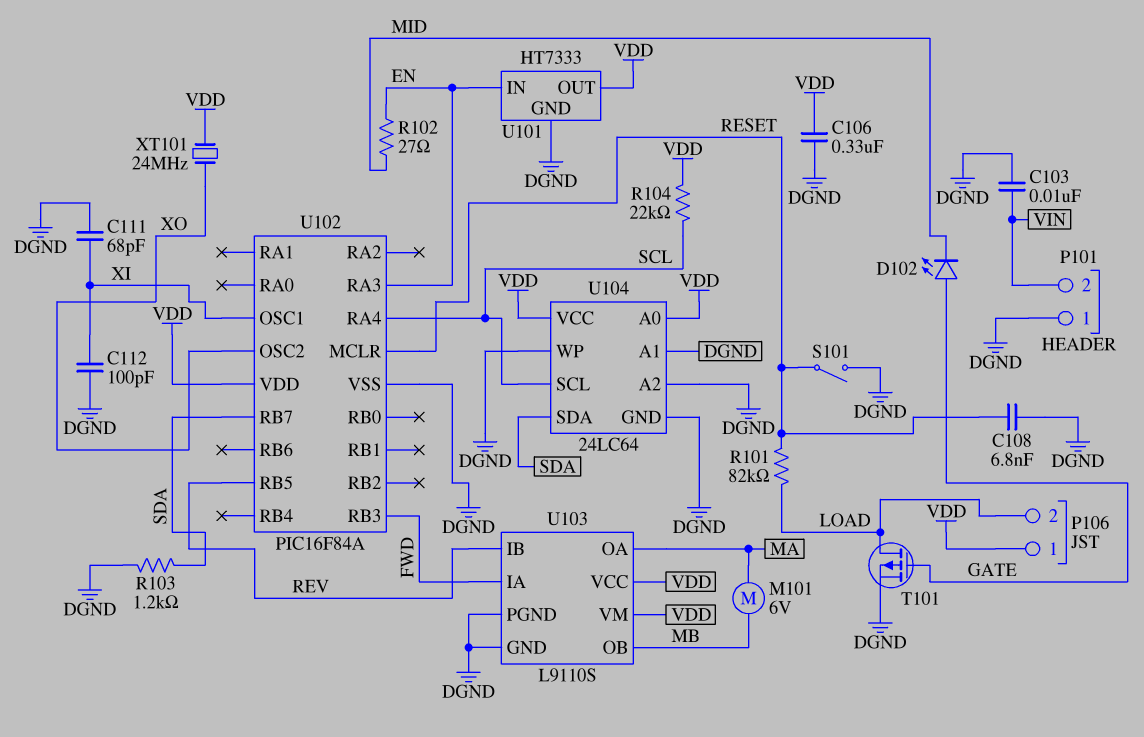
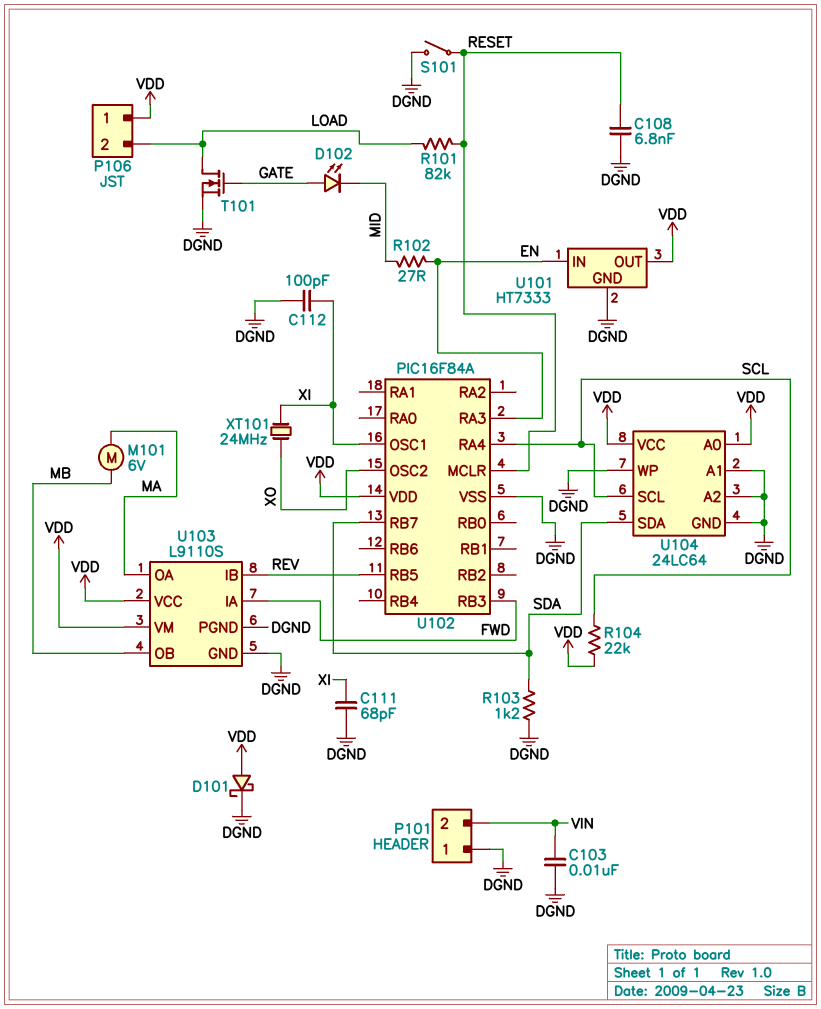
C106: 330nF (DGND, VDD) -> none
D101: none -> schottky (A VDD, K DGND)
T101: PMOS (G GATE, D LOAD, S DGND) -> NMOS (G GATE, D LOAD, S DGND)
XT101: 24MHz (VDD, XO) -> 24MHz (XI, XO)

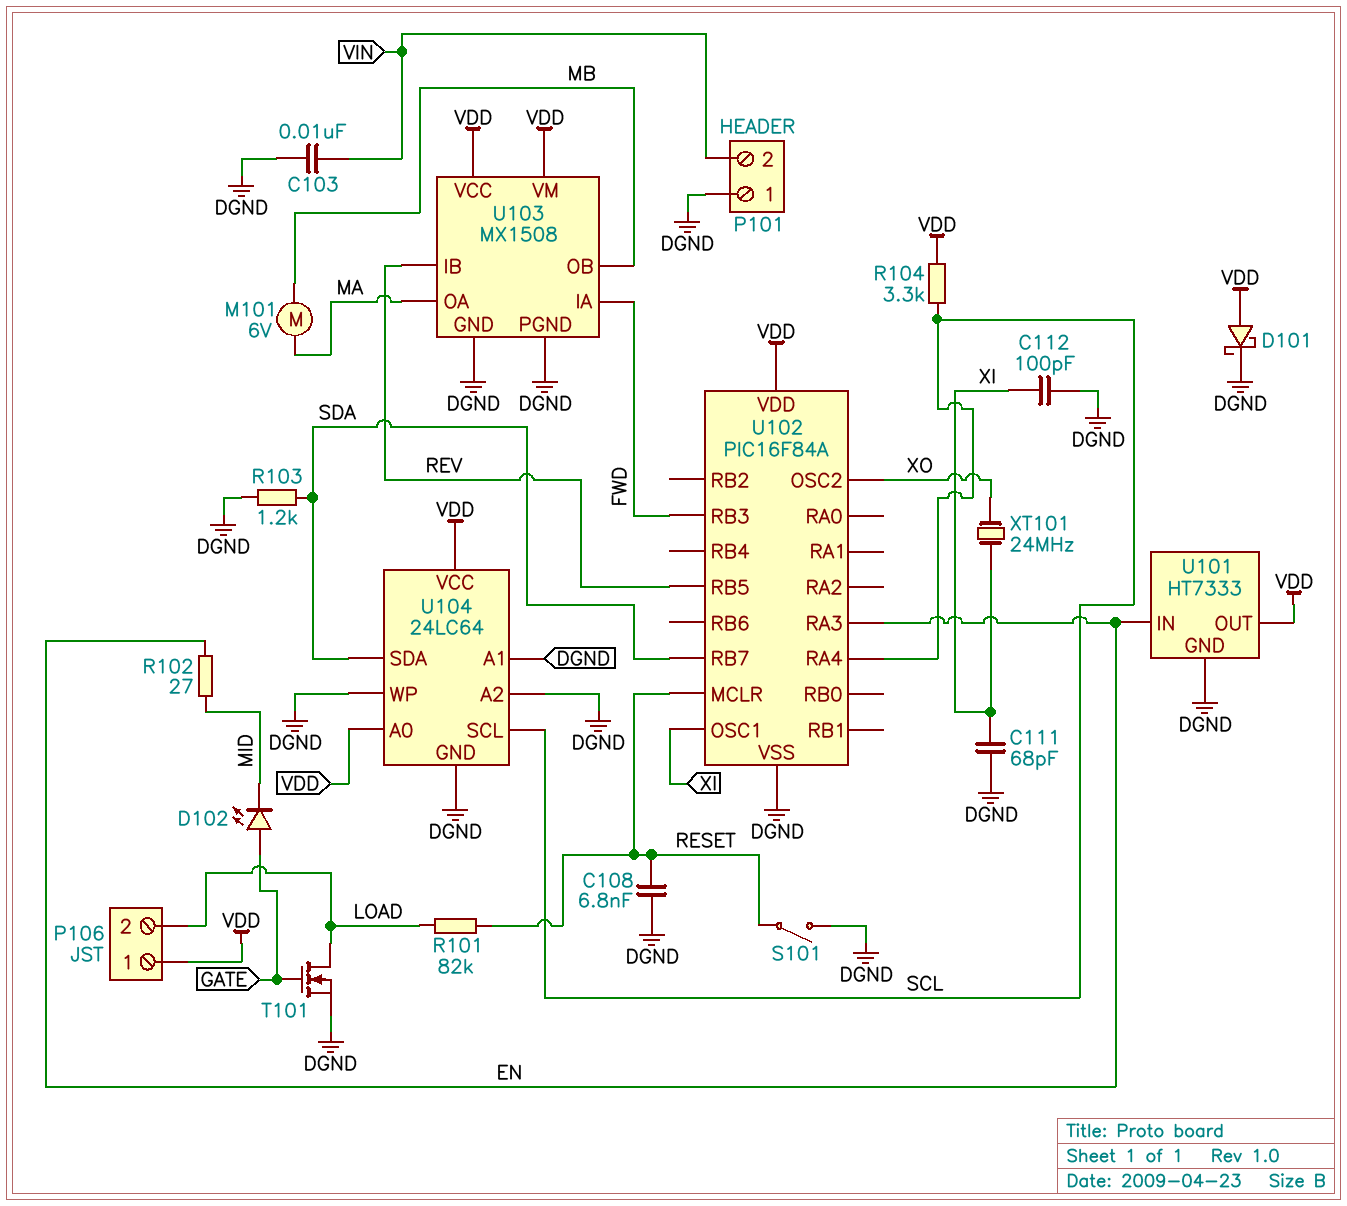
R104: 22k (SCL, VDD) -> 3.3k (SCL, VDD)
U103: L9110S -> MX1508

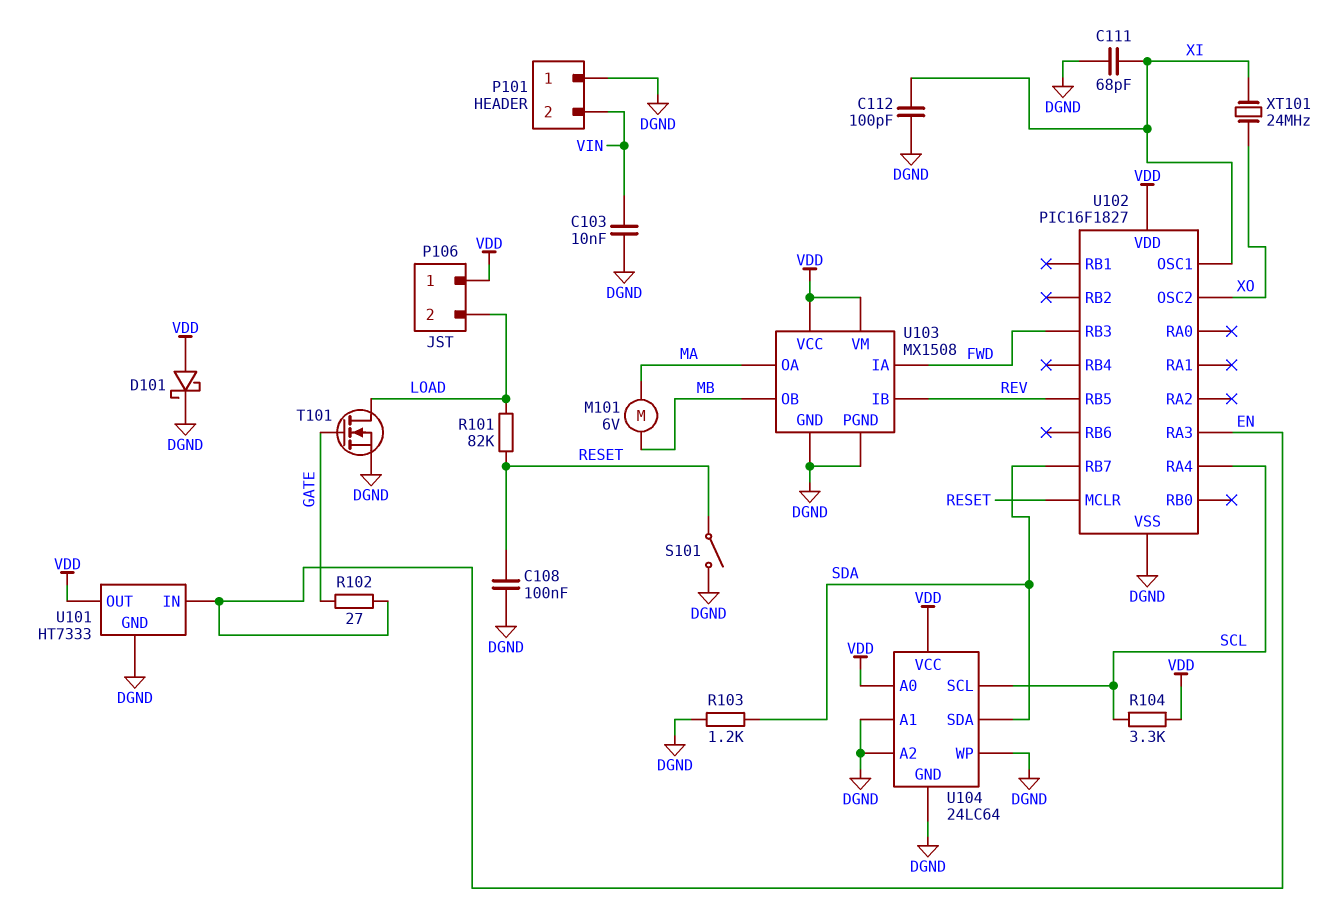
C108: 6.8nF (DGND, RESET) -> 100nF (DGND, RESET)
D102: LED (A GATE, K MID) -> none
R102: 27 (EN, MID) -> 27 (EN, GATE)
U102: PIC16F84A -> PIC16F1827

